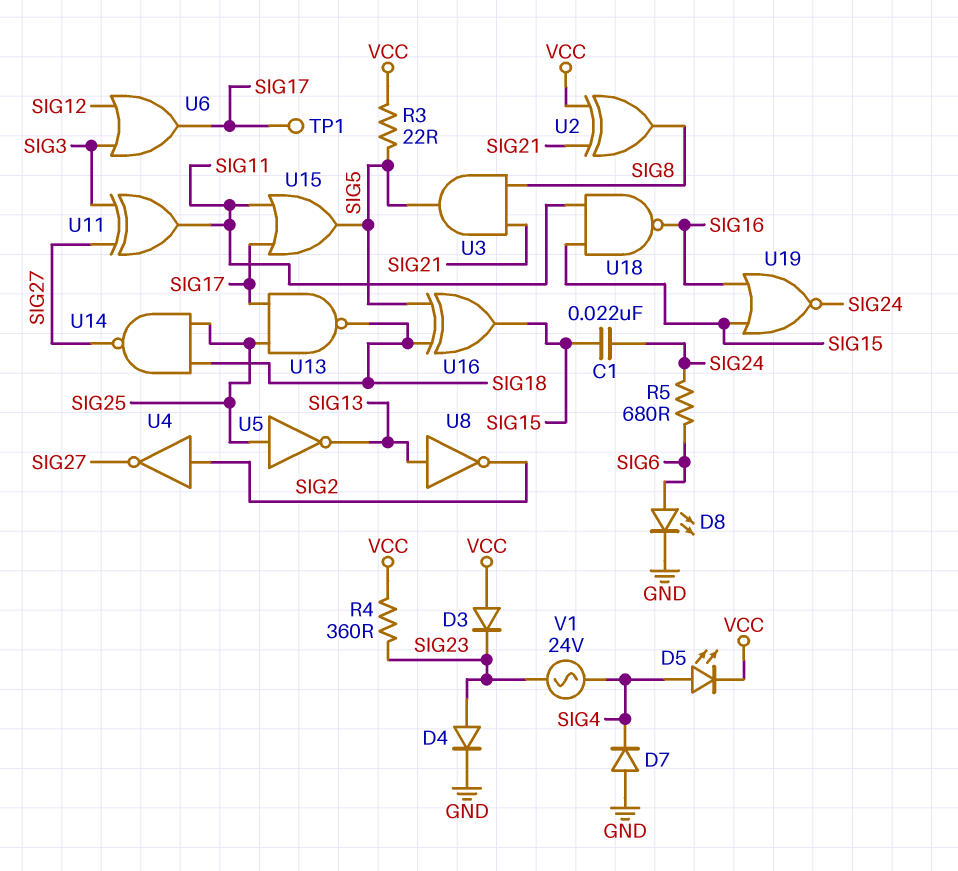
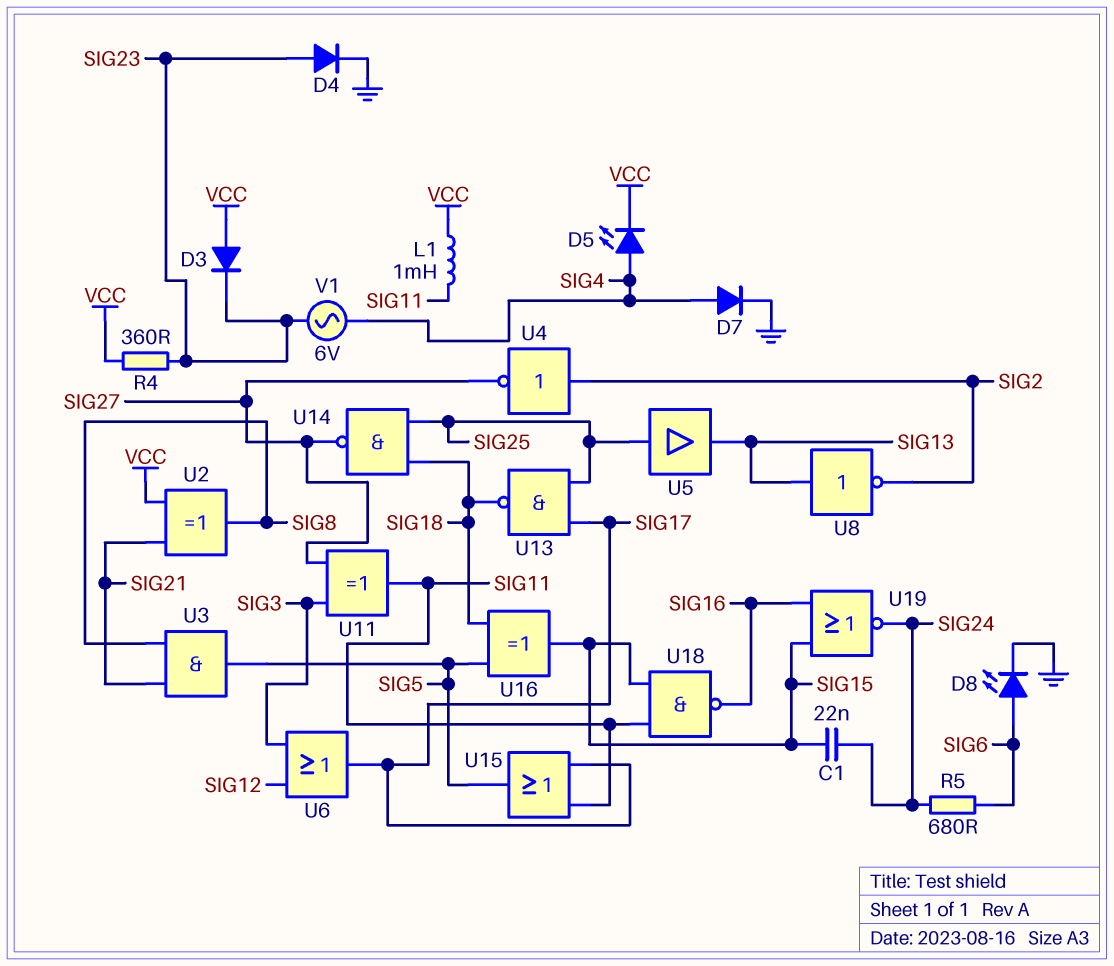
D7: diode (A GND, K SIG4) -> diode (A SIG4, K GND)
L1: none -> 1mH (SIG11, VCC)
R3: 22 (SIG5, VCC) -> none
TP1: test point (SIG17) -> none
U5: NOT (in SIG25, out SIG13) -> buffer (in SIG25, out SIG13)
V1: AC 24V (SIG4, SIG23) -> AC 6V (SIG4, SIG23)

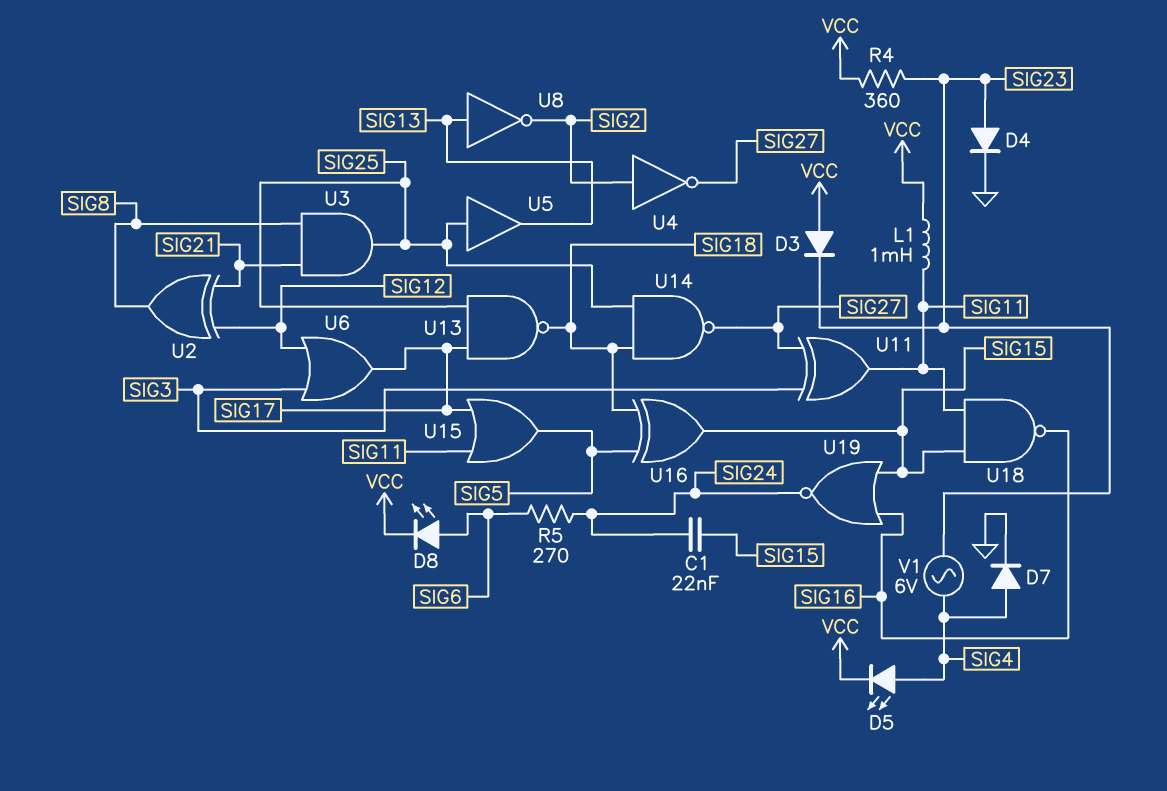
D8: LED (A SIG6, K GND) -> LED (A SIG6, K VCC)
R5: 680 (SIG6, SIG24) -> 270 (SIG6, SIG24)
U2: XOR (in SIG21, in VCC, out SIG8) -> XOR (in SIG12, in SIG21, out SIG8)
U3: AND (in SIG8, in SIG21, out SIG5) -> AND (in SIG8, in SIG21, out SIG25)

